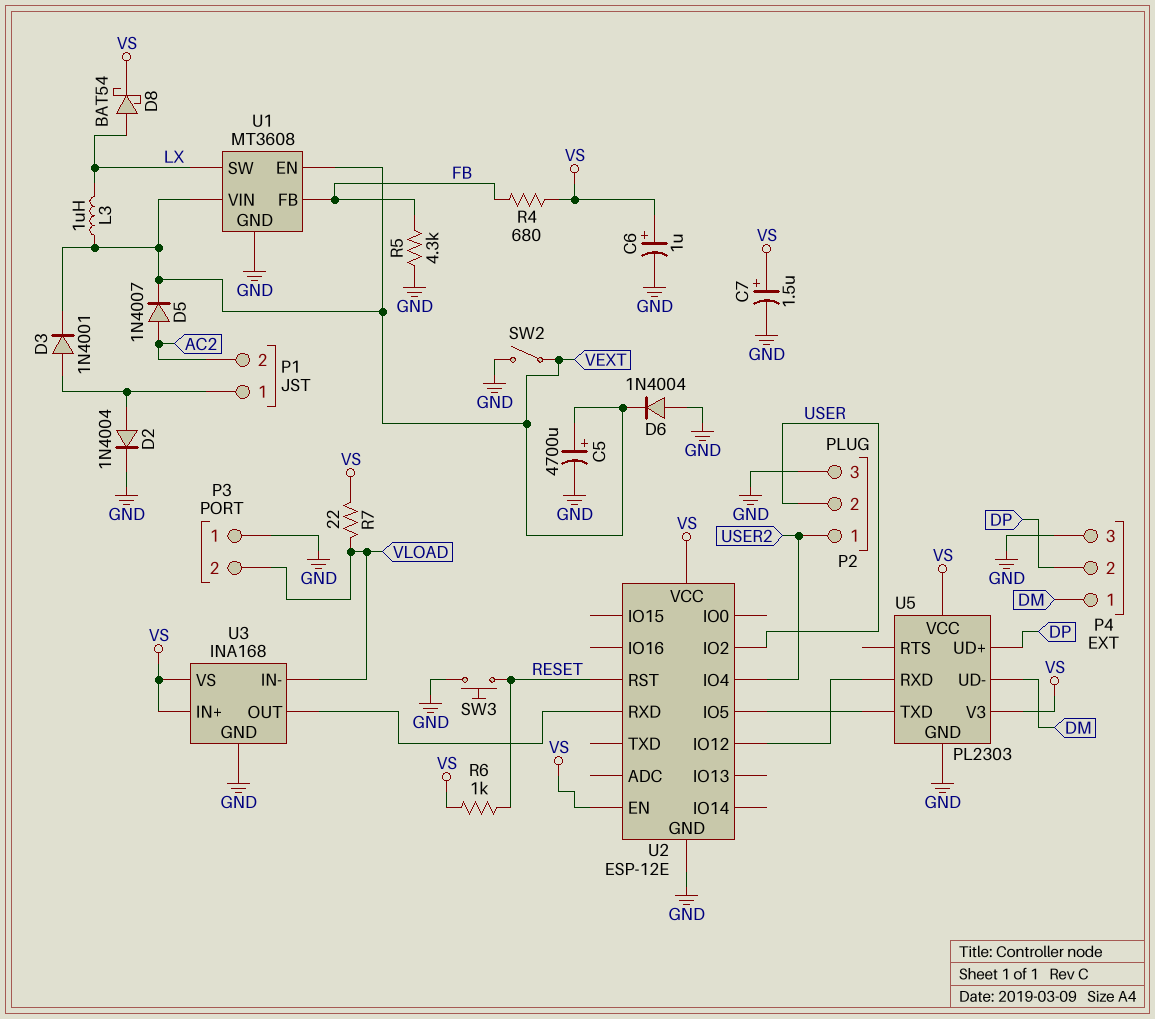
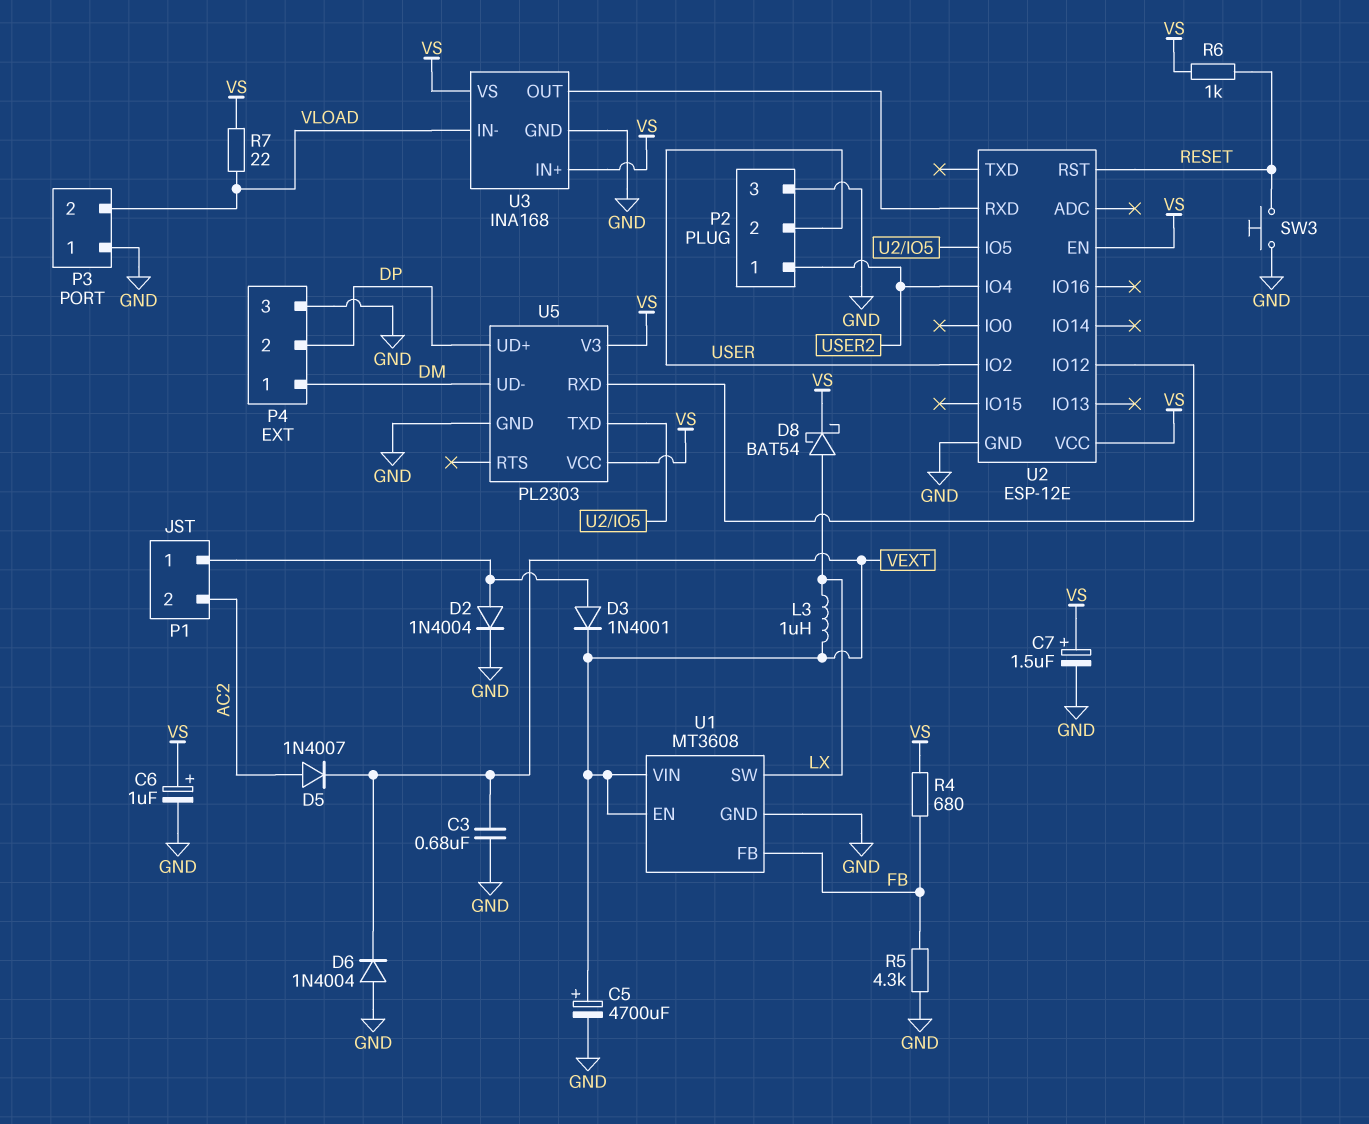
C3: none -> 680nF (GND, VEXT)
SW2: switch (GND, VEXT) -> none

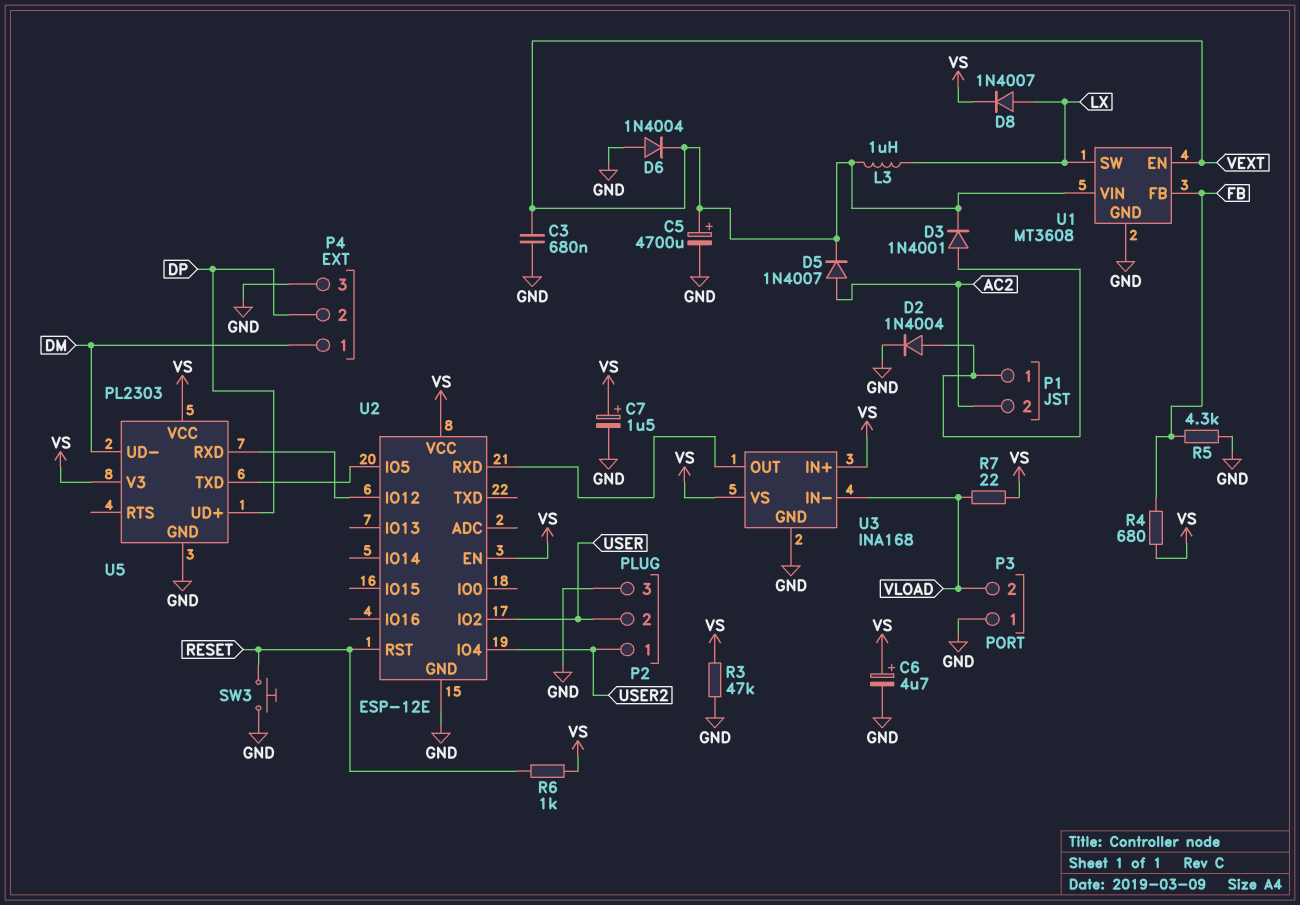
C6: 1uF (plus VS, minus GND) -> 4.7uF (plus VS, minus GND)
D8: schottky BAT54 (A LX, K VS) -> diode 1N4007 (A LX, K VS)
R3: none -> 47k (GND, VS)

